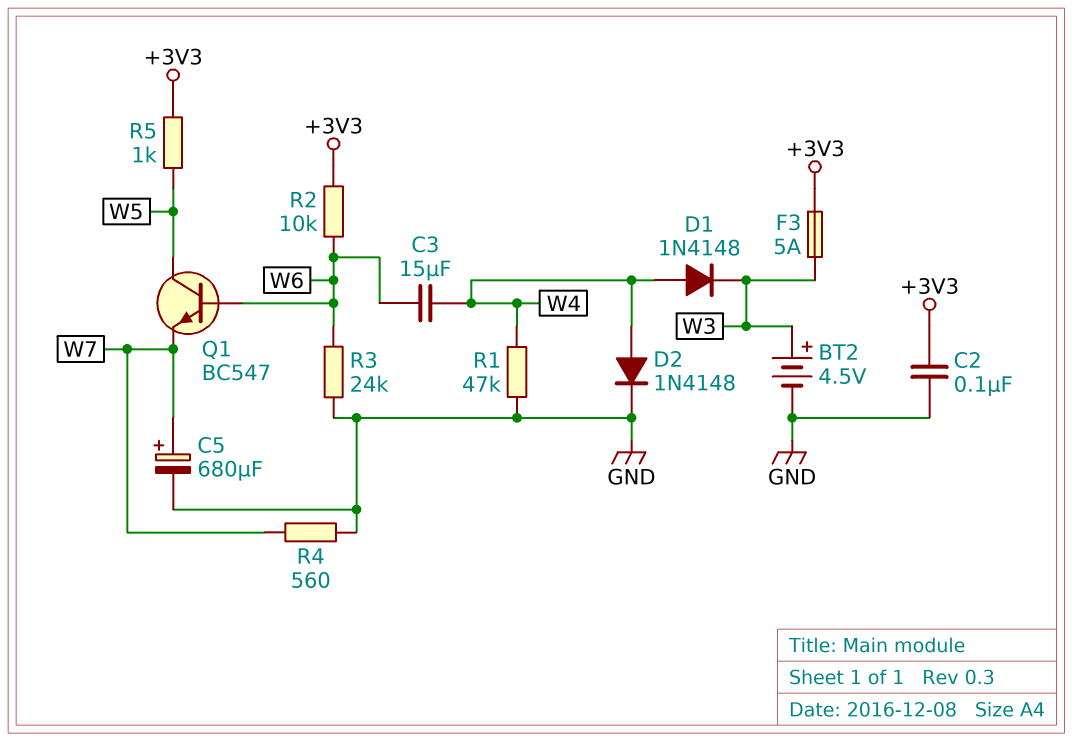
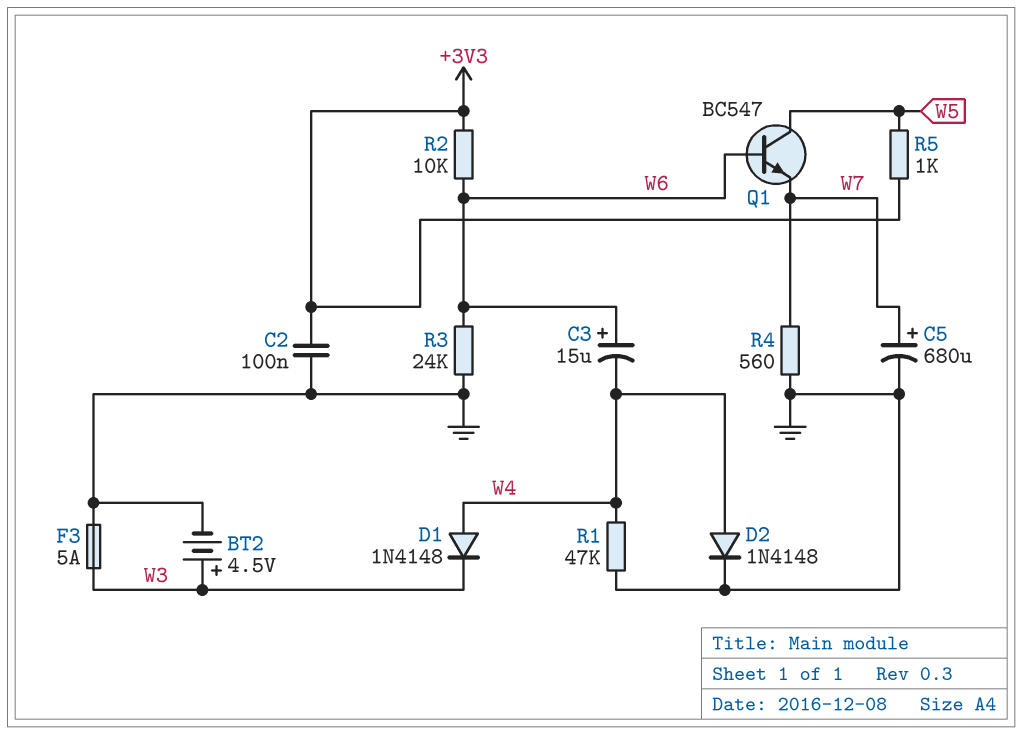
C3: 15uF (W4, W6) -> 15uF (plus W6, minus W4)
F3: 5A (+3V3, W3) -> 5A (GND, W3)

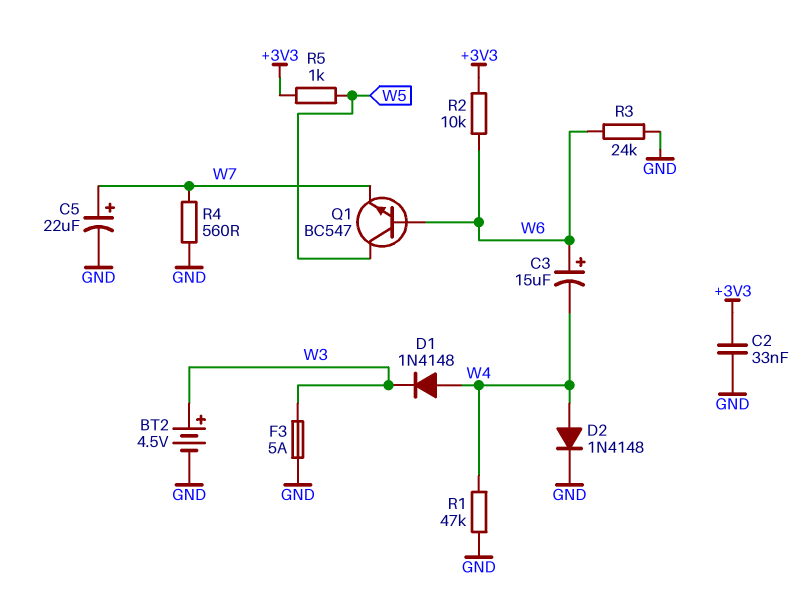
C2: 100nF (+3V3, GND) -> 33nF (+3V3, GND)
C5: 680uF (plus W7, minus GND) -> 22uF (plus W7, minus GND)

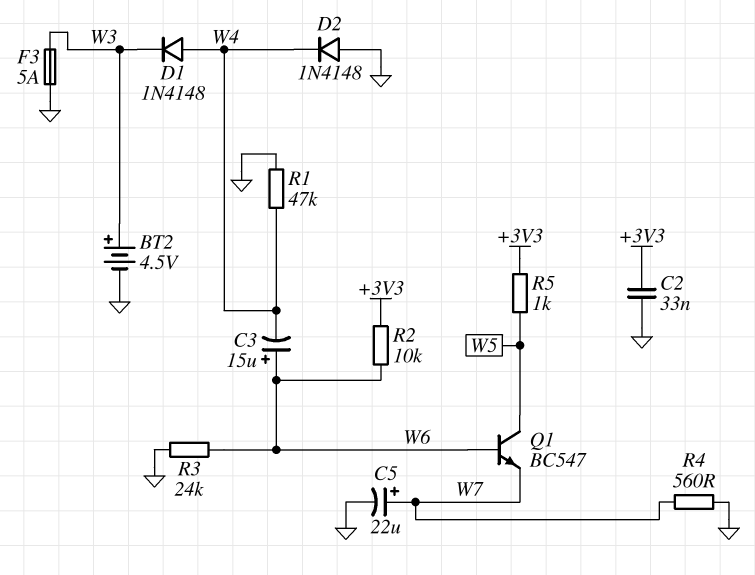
D2: diode 1N4148 (A W4, K GND) -> diode 1N4148 (A GND, K W4)

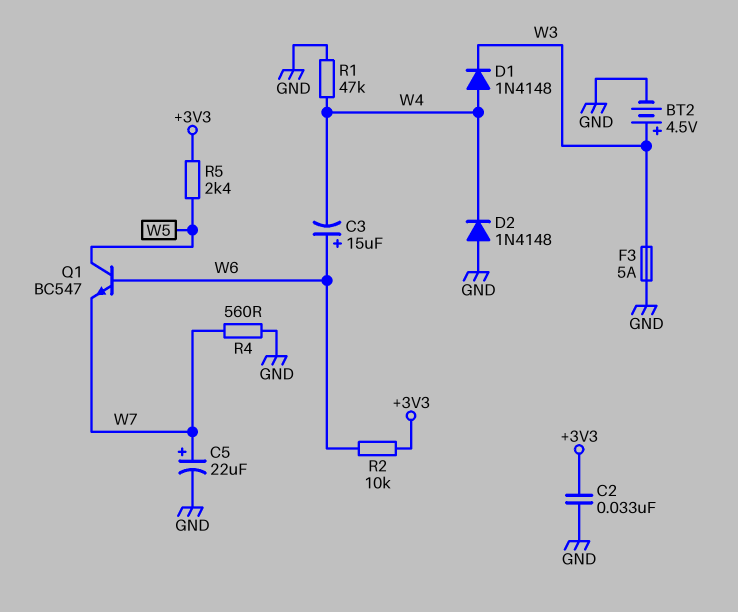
R3: 24k (GND, W6) -> none
R5: 1k (+3V3, W5) -> 2.4k (+3V3, W5)

